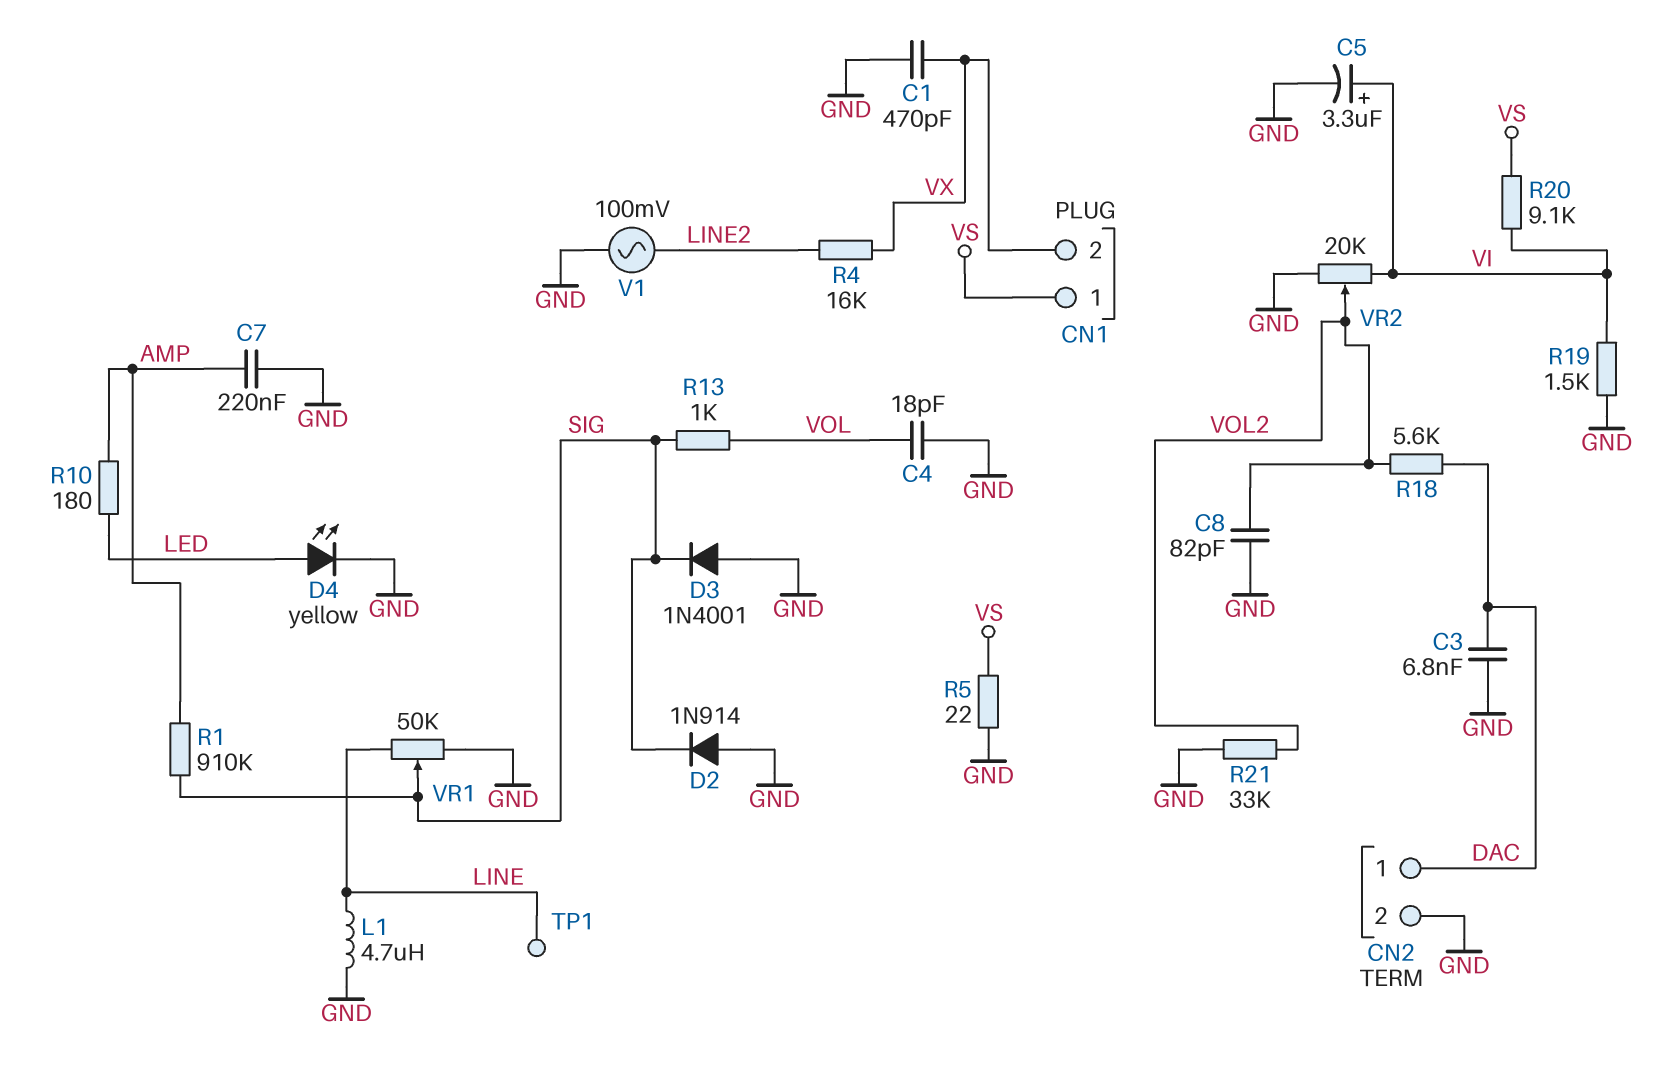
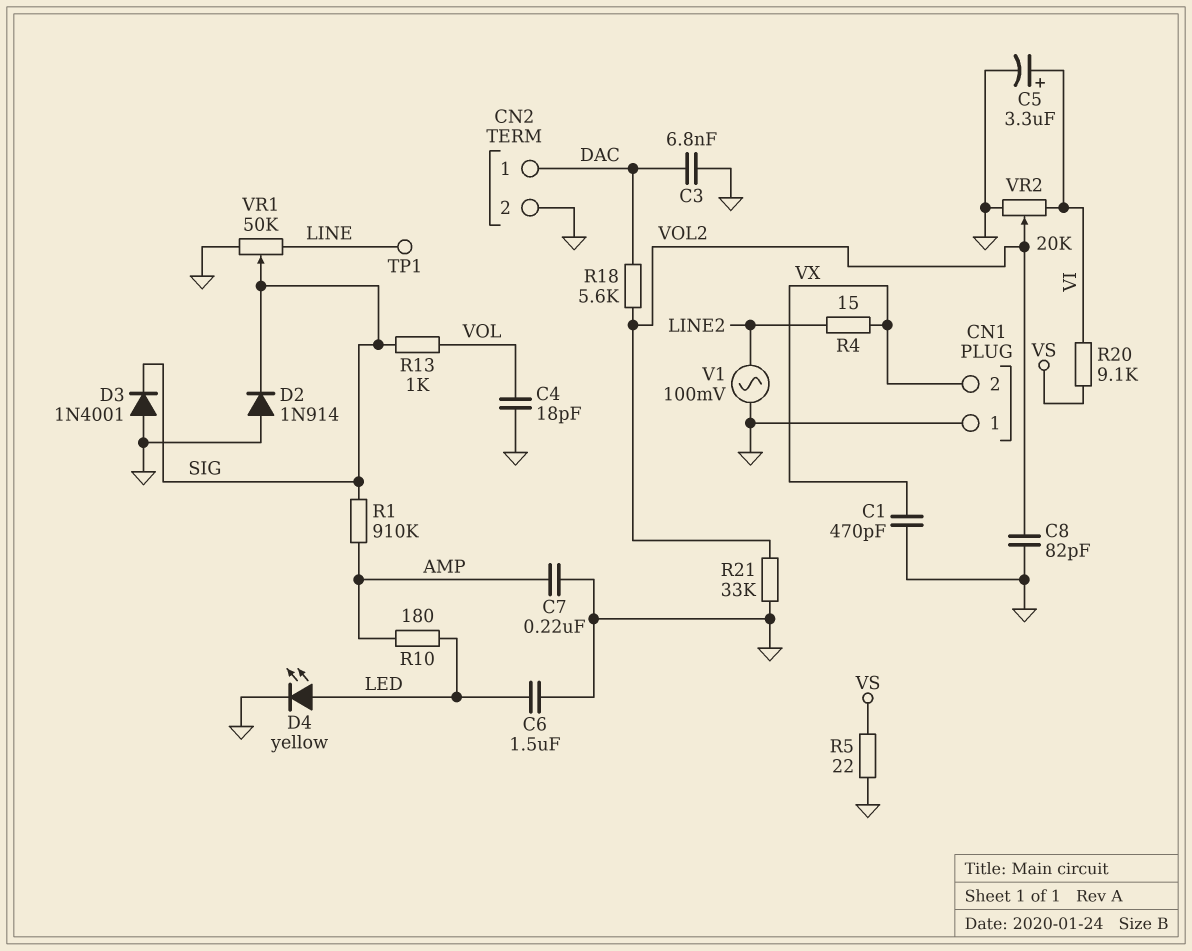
C6: none -> 1.5uF (GND, LED)
CN1 pin 1: VS -> GND
L1: 4.7uH (GND, LINE) -> none
R4: 16k (LINE2, VX) -> 15 (LINE2, VX)
R19: 1.5k (GND, VI) -> none

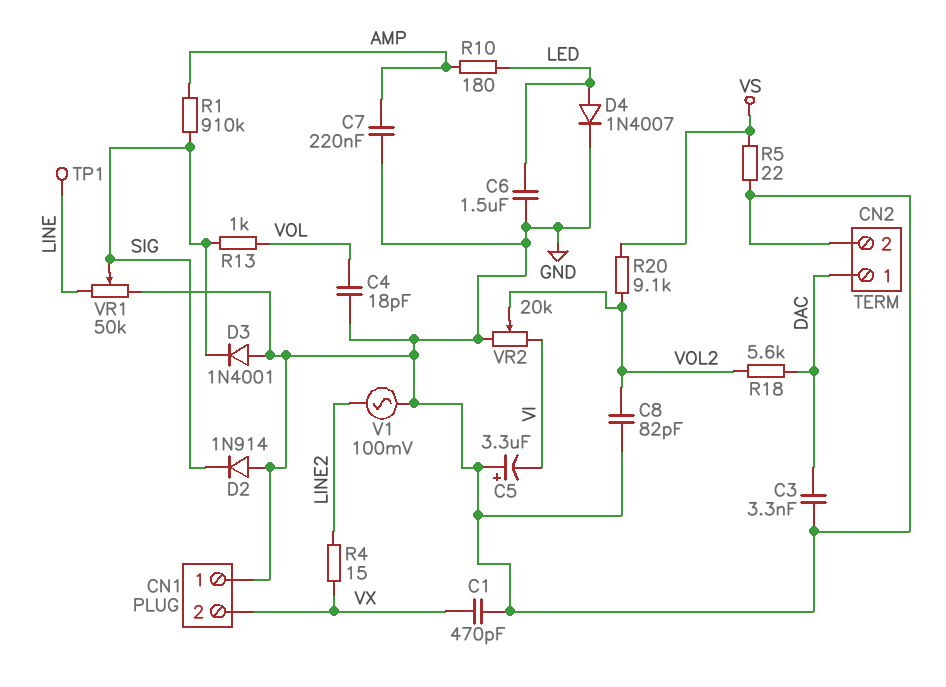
C3: 6.8nF (DAC, GND) -> 3.3nF (DAC, GND)
C5: 3.3uF (plus VI, minus GND) -> 3.3uF (plus GND, minus VI)
D4: LED yellow (A LED, K GND) -> diode 1N4007 (A LED, K GND)
R20: 9.1k (VI, VS) -> 9.1k (VOL2, VS)
R21: 33k (GND, VOL2) -> none

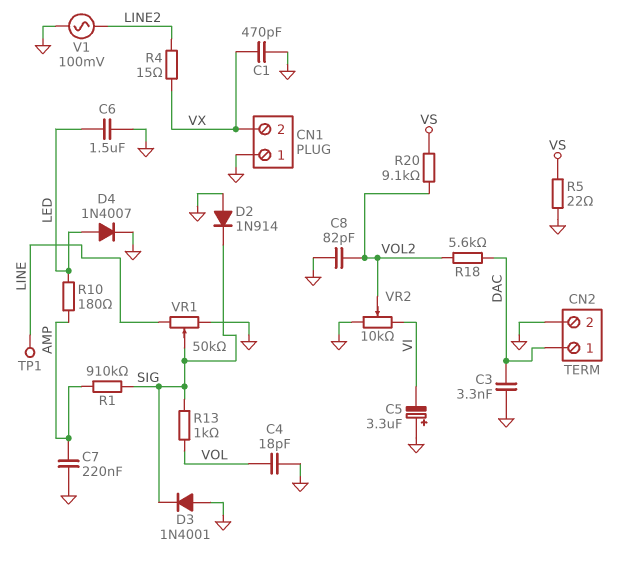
VR2: 20k (GND, VI, wiper VOL2) -> 10k (GND, VI, wiper VOL2)

